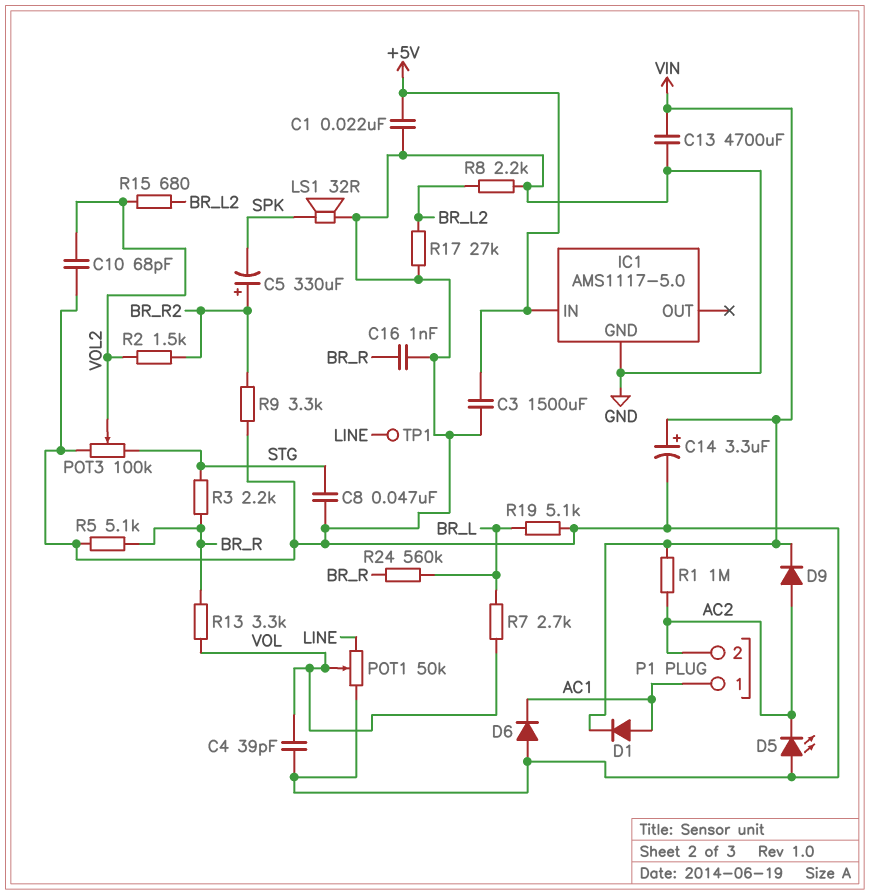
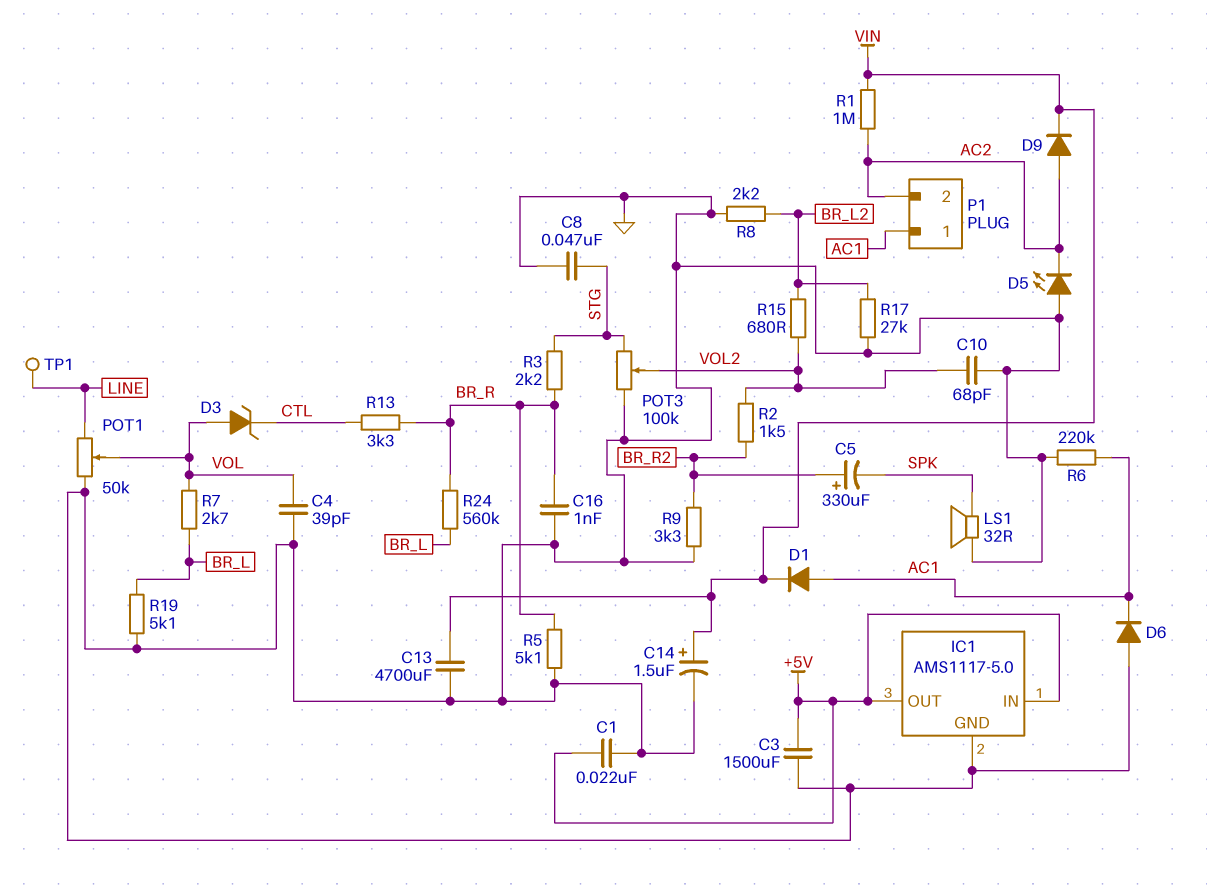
C14: 3.3uF (plus VIN, minus GND) -> 1.5uF (plus VIN, minus GND)
D3: none -> zener (A VOL, K CTL)
IC1 pin OUT: none -> +5V
R6: none -> 220k (AC1, GND)
R13: 3.3k (BR_R, VOL) -> 3.3k (BR_R, CTL)

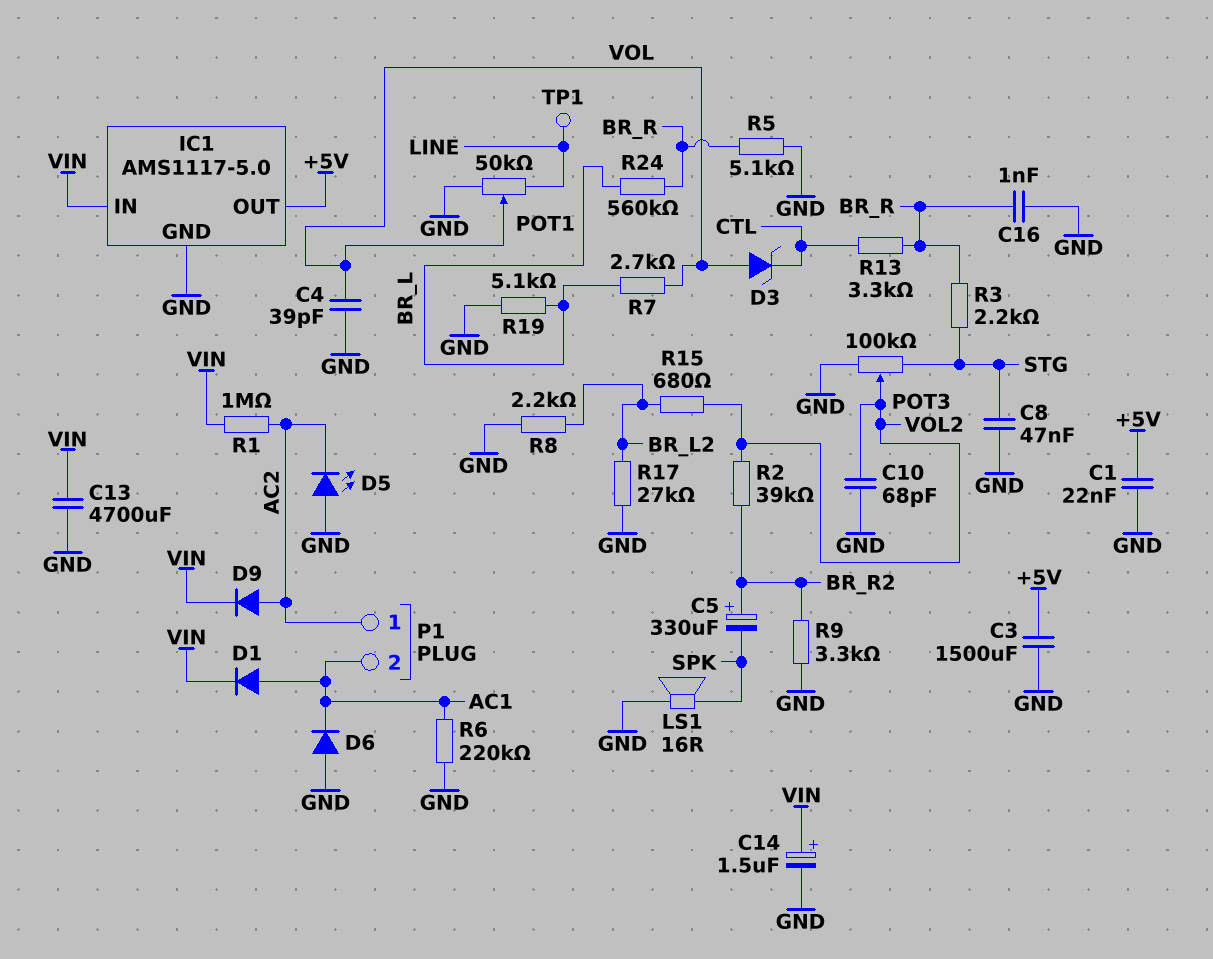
IC1 pin IN: +5V -> VIN
LS1: speaker 32R (GND, SPK) -> speaker 16R (GND, SPK)
P1 pin 1: AC1 -> AC2
P1 pin 2: AC2 -> AC1
R2: 1.5k (BR_R2, VOL2) -> 39k (BR_R2, VOL2)

